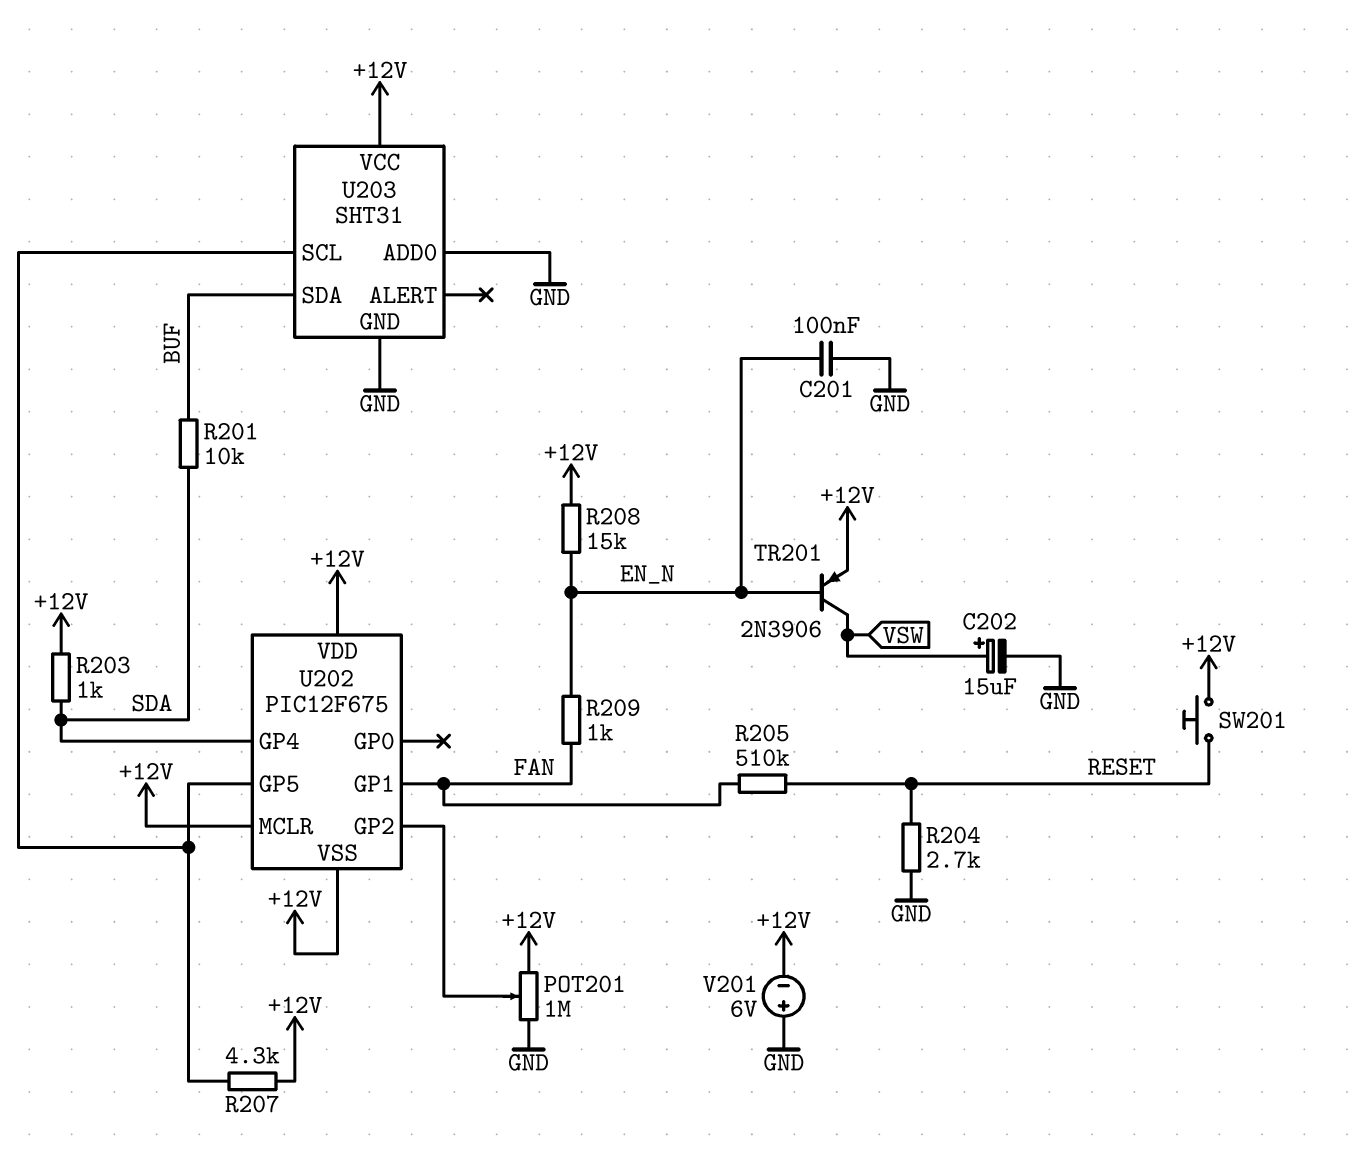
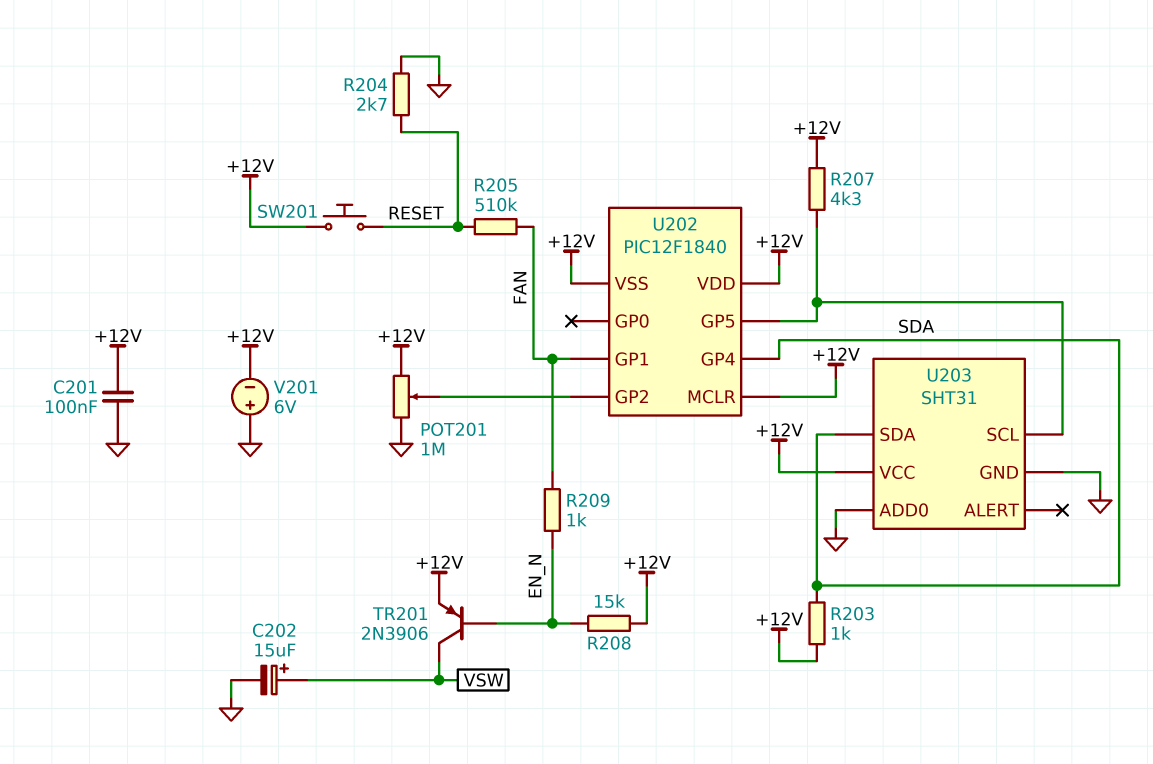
C201: 100nF (EN_N, GND) -> 100nF (+12V, GND)
R201: 10k (BUF, SDA) -> none
U202: PIC12F675 -> PIC12F1840
U203 pin SDA: BUF -> SDA

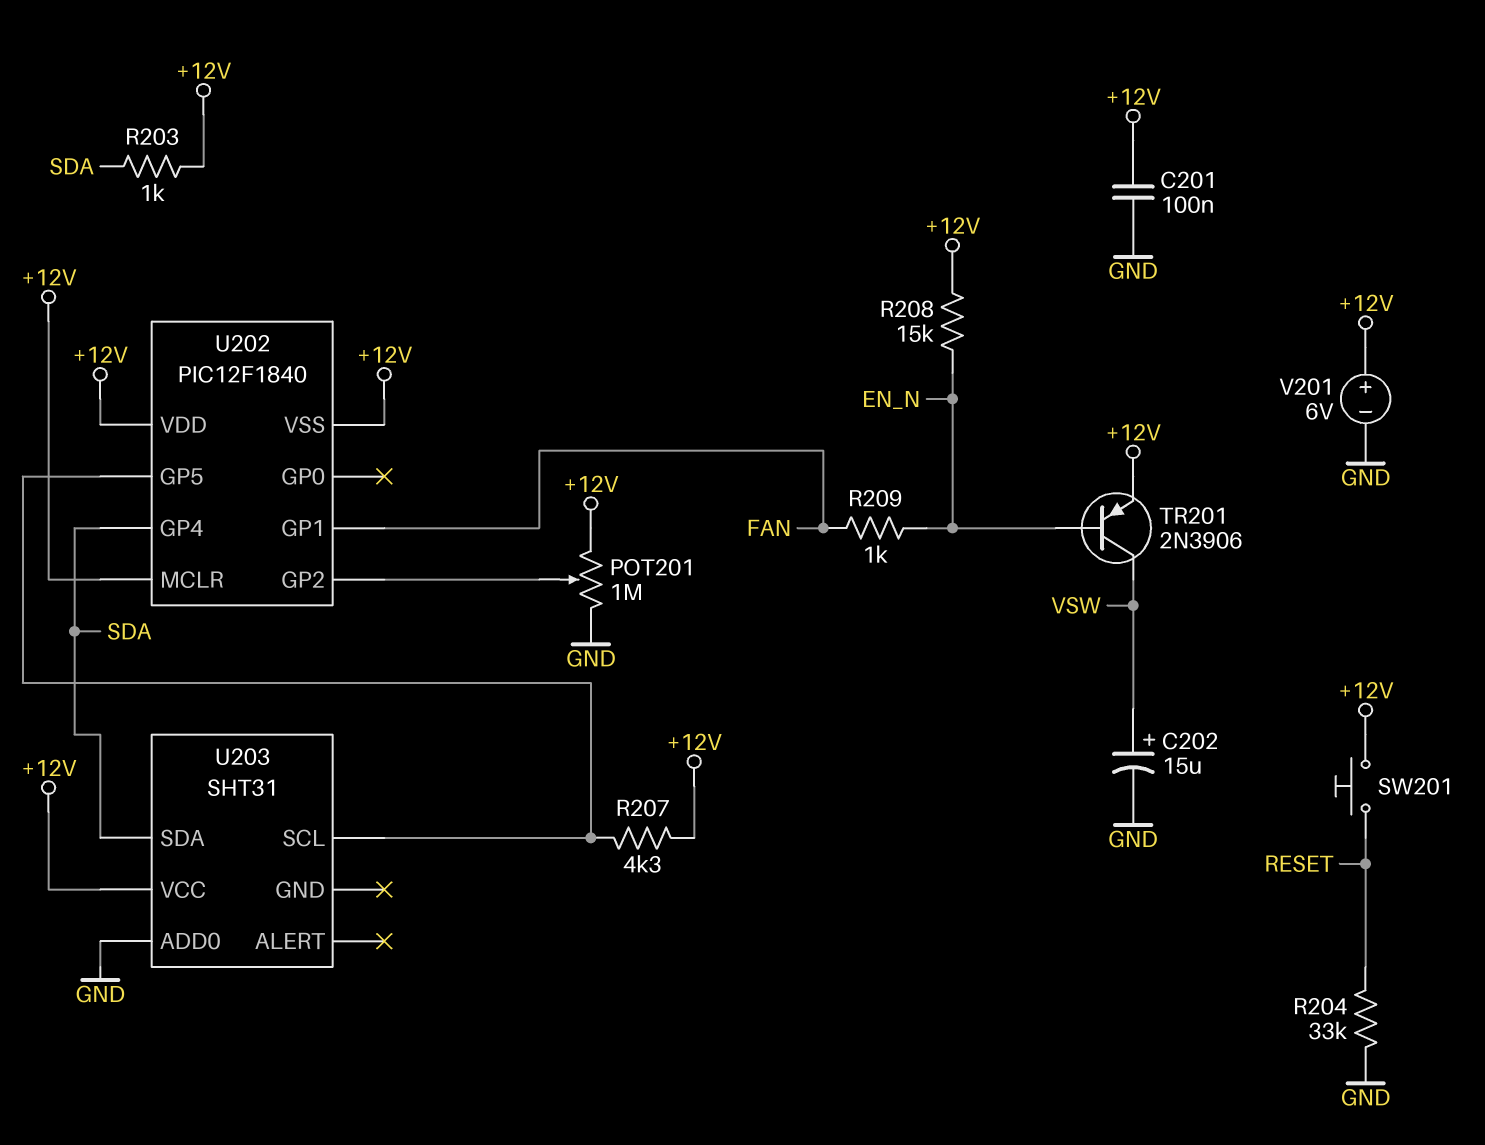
R204: 2.7k (GND, RESET) -> 33k (GND, RESET)
R205: 510k (FAN, RESET) -> none
U203 pin GND: GND -> none
V201: 6V (plus GND, minus +12V) -> 6V (plus +12V, minus GND)

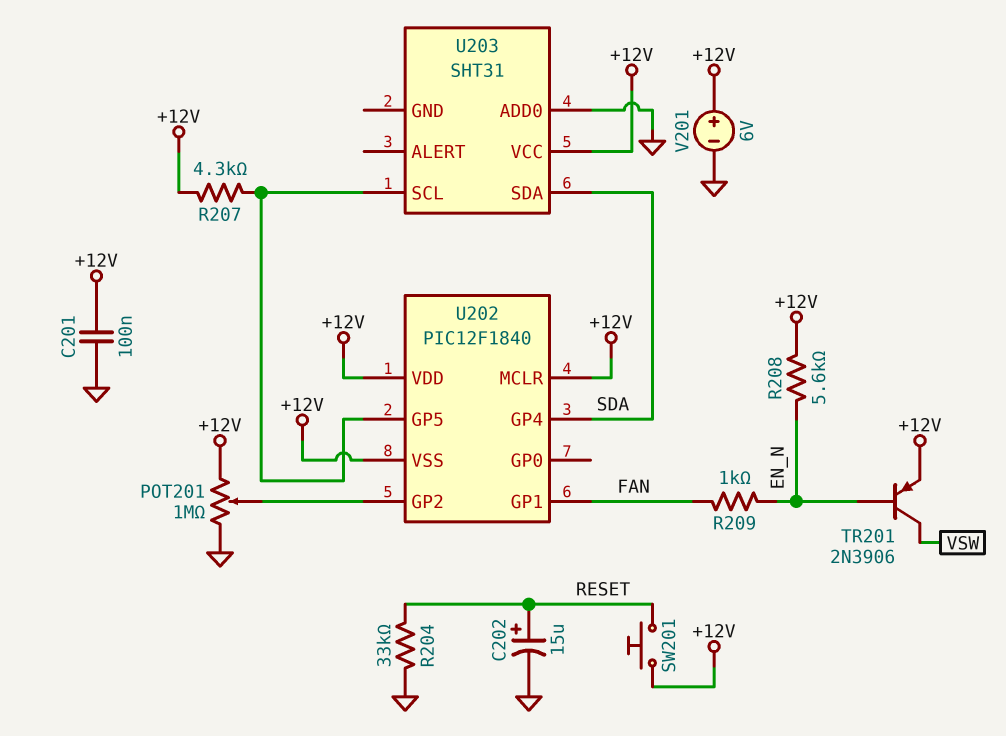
C202: 15uF (plus VSW, minus GND) -> 15uF (plus RESET, minus GND)
R203: 1k (+12V, SDA) -> none
R208: 15k (+12V, EN_N) -> 5.6k (+12V, EN_N)

